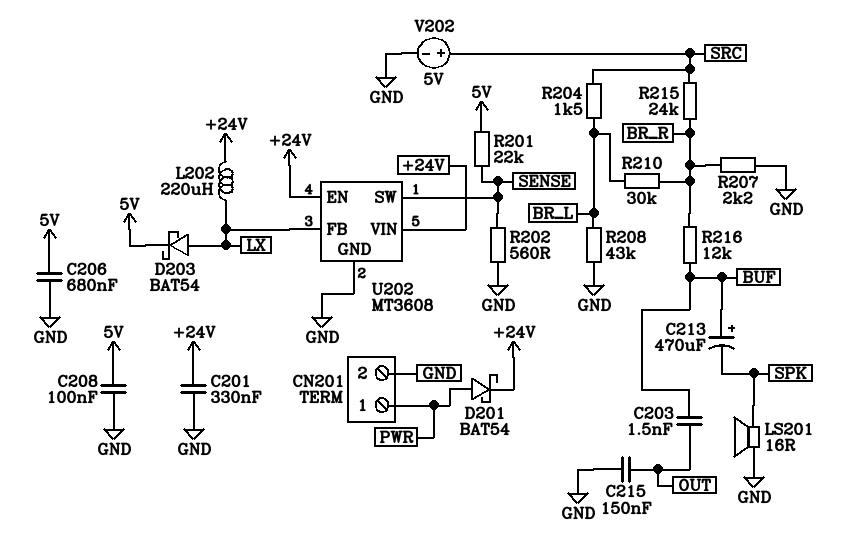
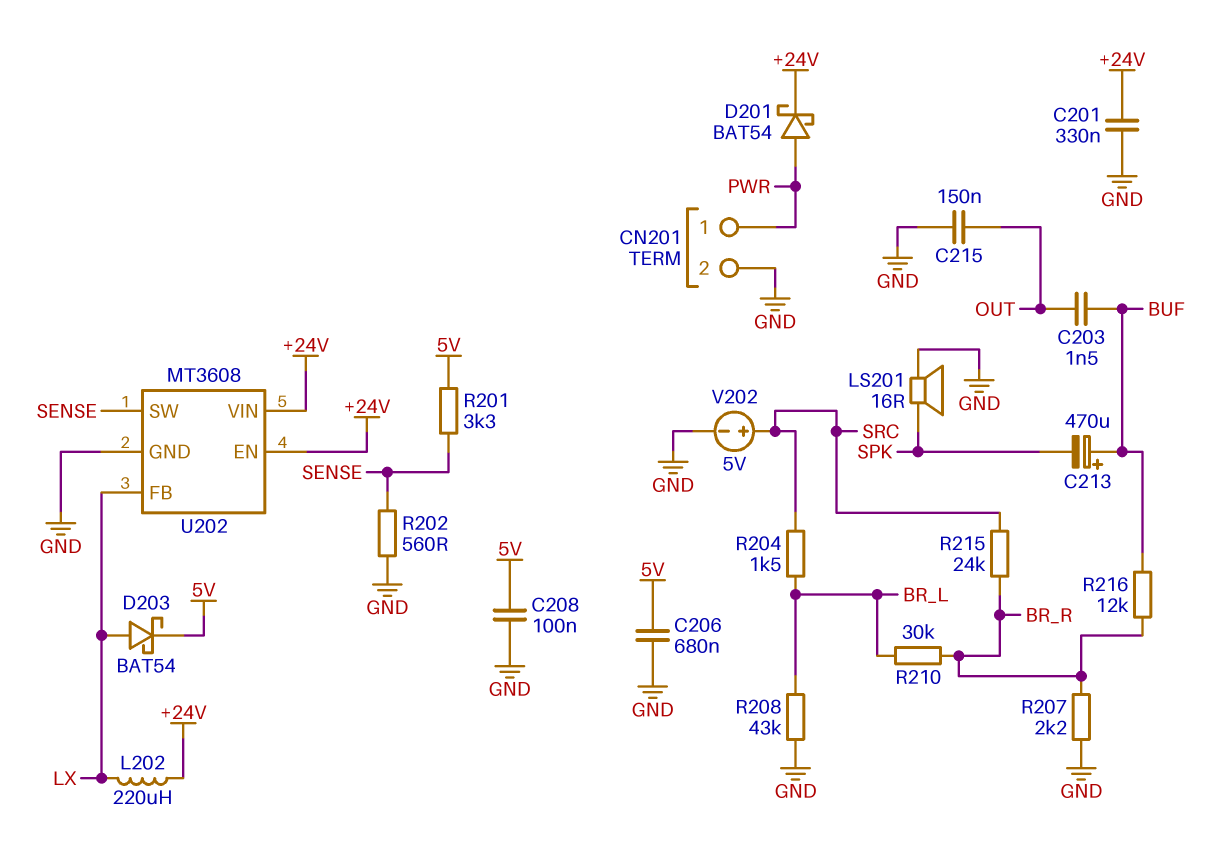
R201: 22k (5V, SENSE) -> 3.3k (5V, SENSE)

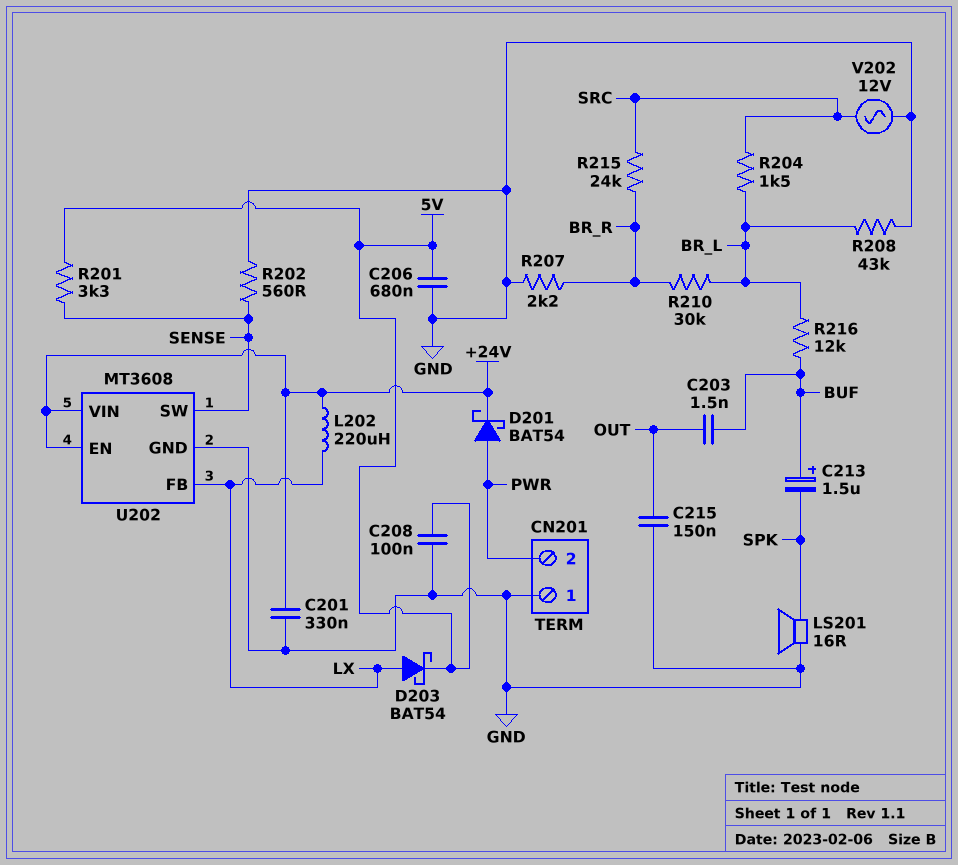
C213: 470uF (plus BUF, minus SPK) -> 1.5uF (plus BUF, minus SPK)
CN201 pin 1: PWR -> GND
CN201 pin 2: GND -> PWR
R216: 12k (BR_R, BUF) -> 12k (BR_L, BUF)
V202: 5V (plus SRC, minus GND) -> AC 12V (GND, SRC)

